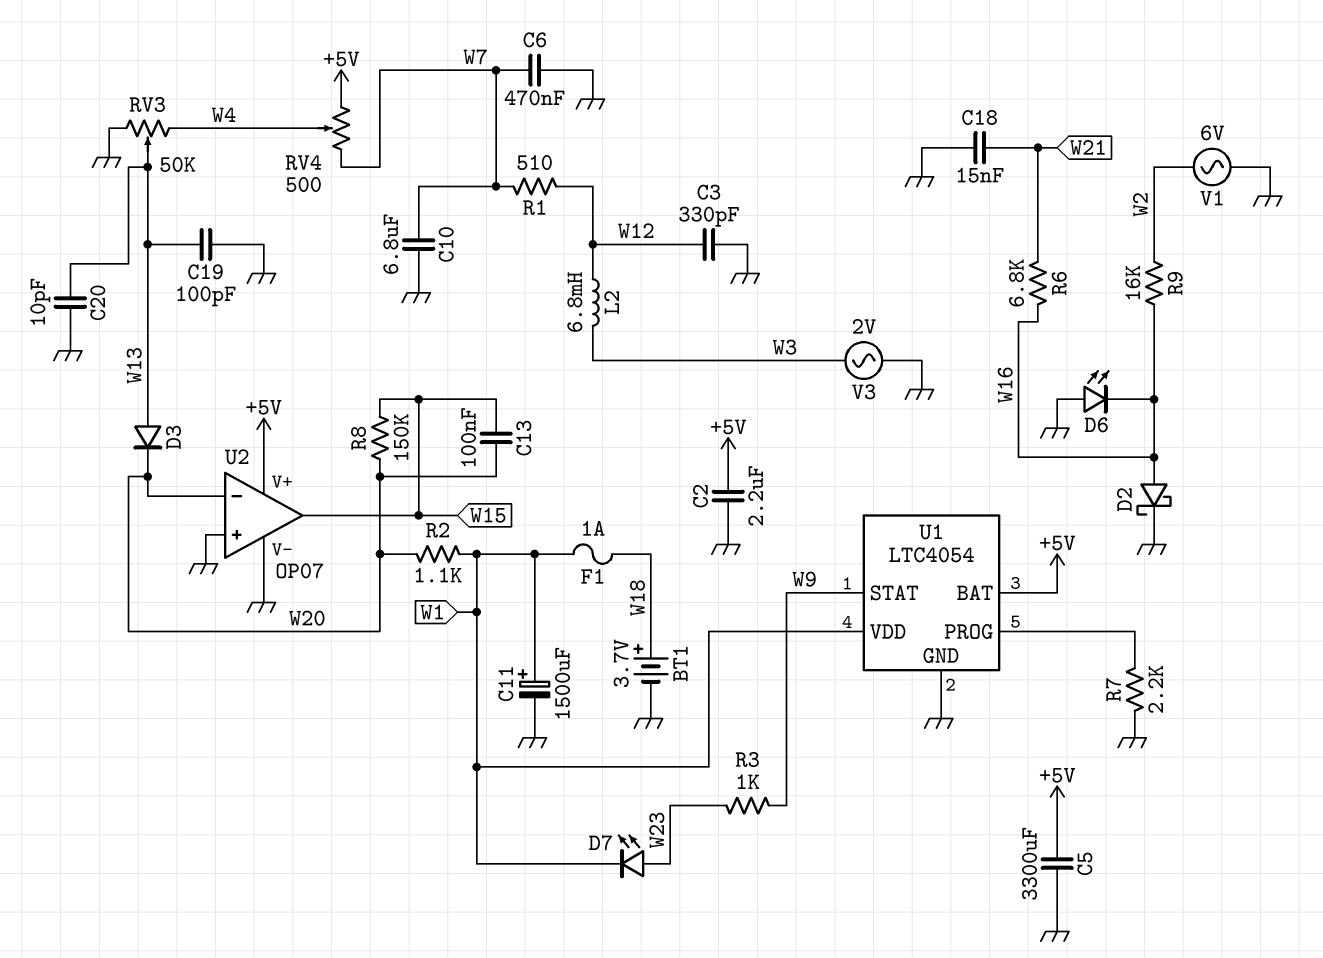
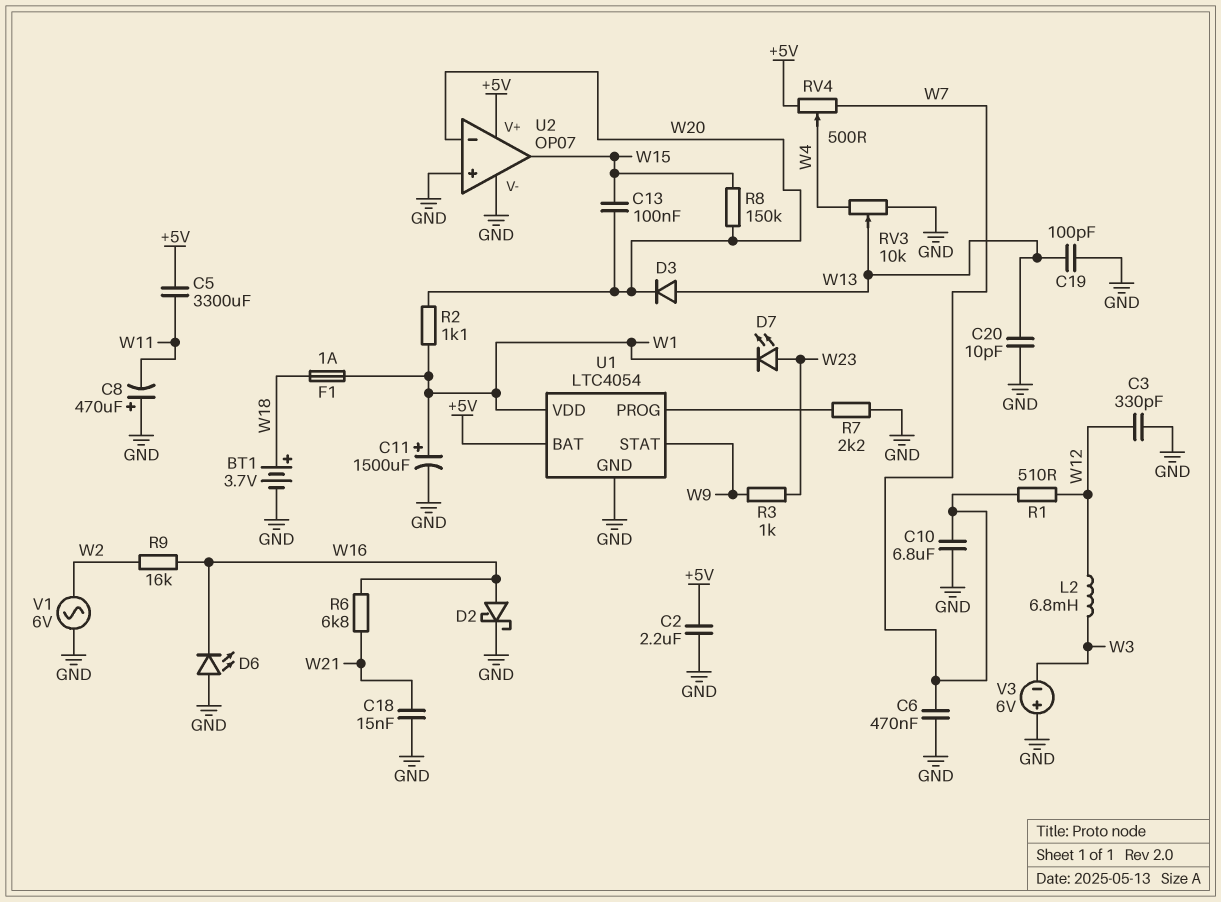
C5: 3300uF (+5V, GND) -> 3300uF (+5V, W11)
C8: none -> 470uF (plus GND, minus W11)
RV3: 50k (GND, W4, wiper W13) -> 10k (GND, W4, wiper W13)
V3: AC 2V (GND, W3) -> 6V (plus GND, minus W3)

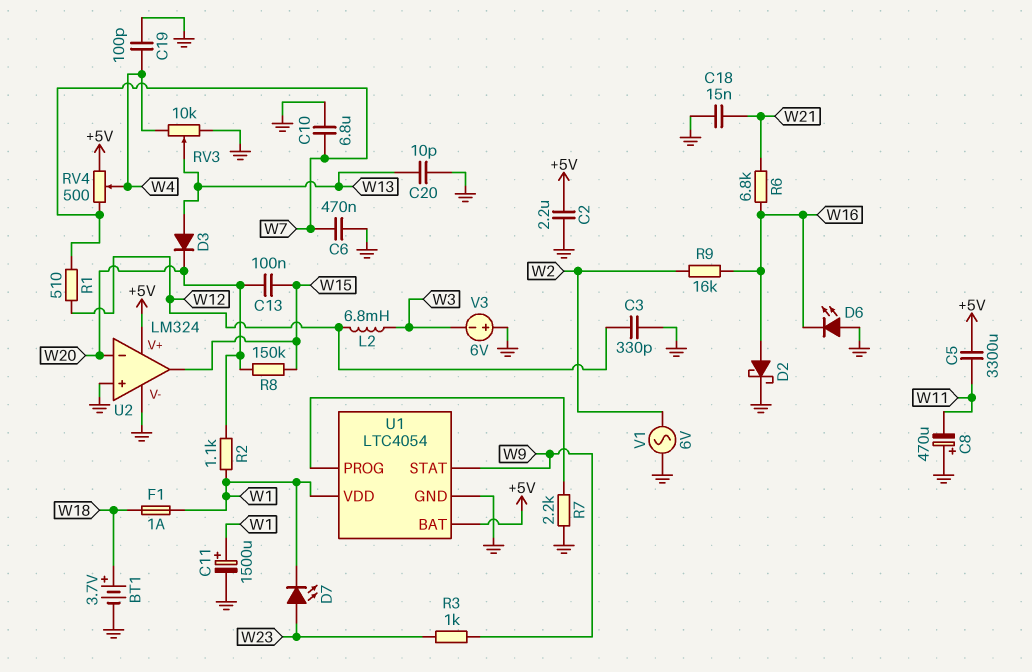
C19: 100pF (GND, W13) -> 100pF (GND, W4)
U2: OP07 -> LM324

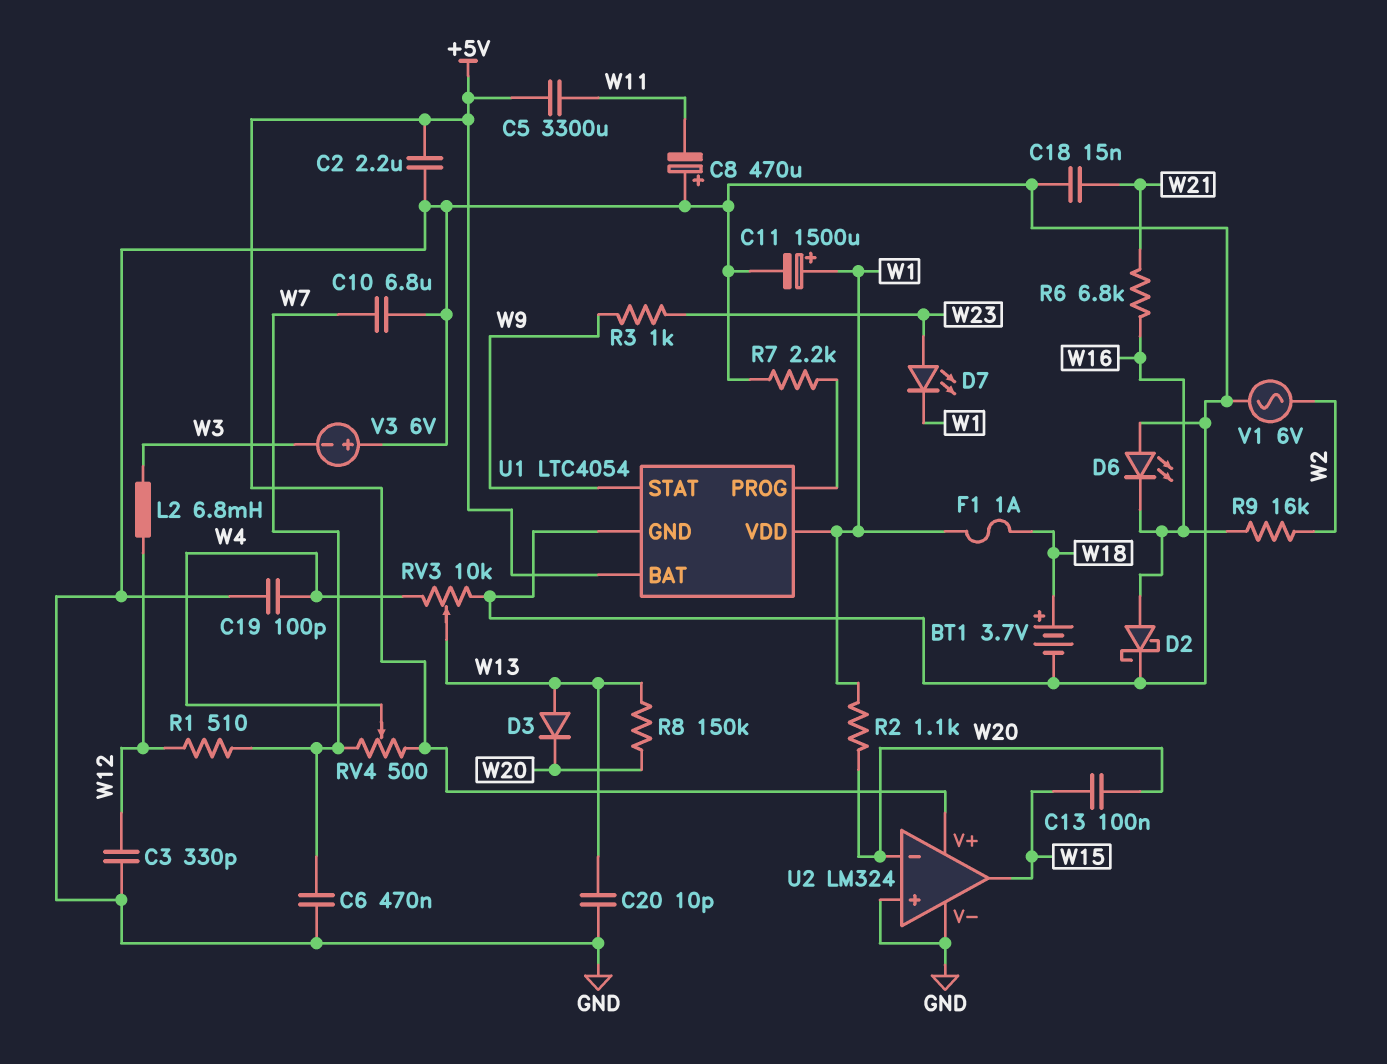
R8: 150k (W15, W20) -> 150k (W13, W20)

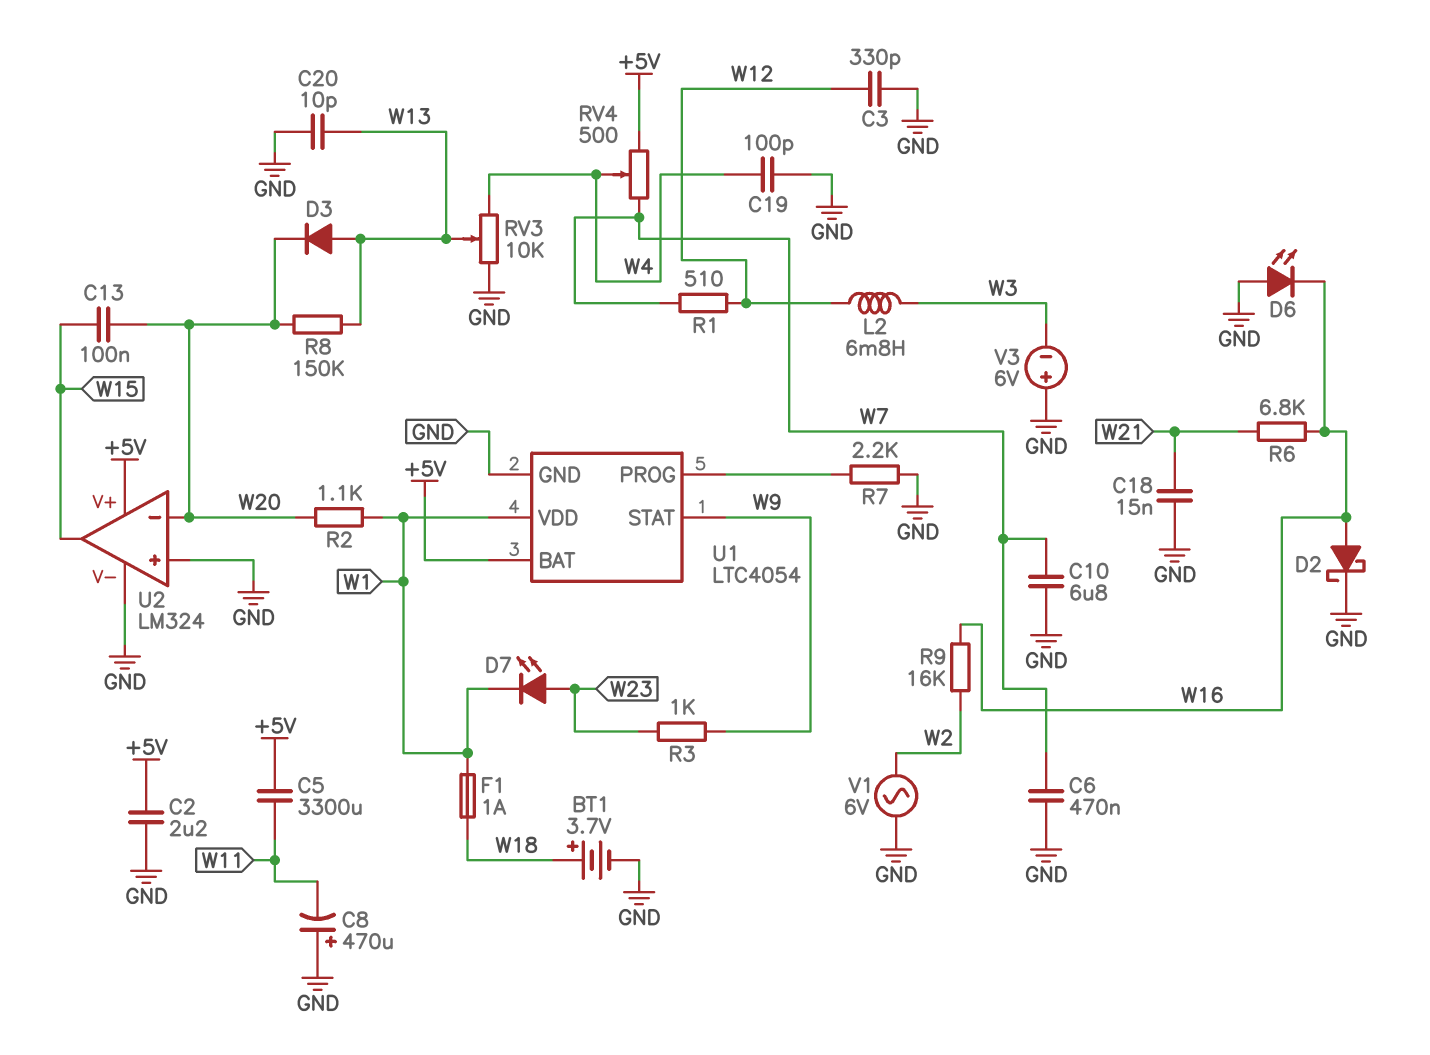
C11: 1500uF (plus W1, minus GND) -> none

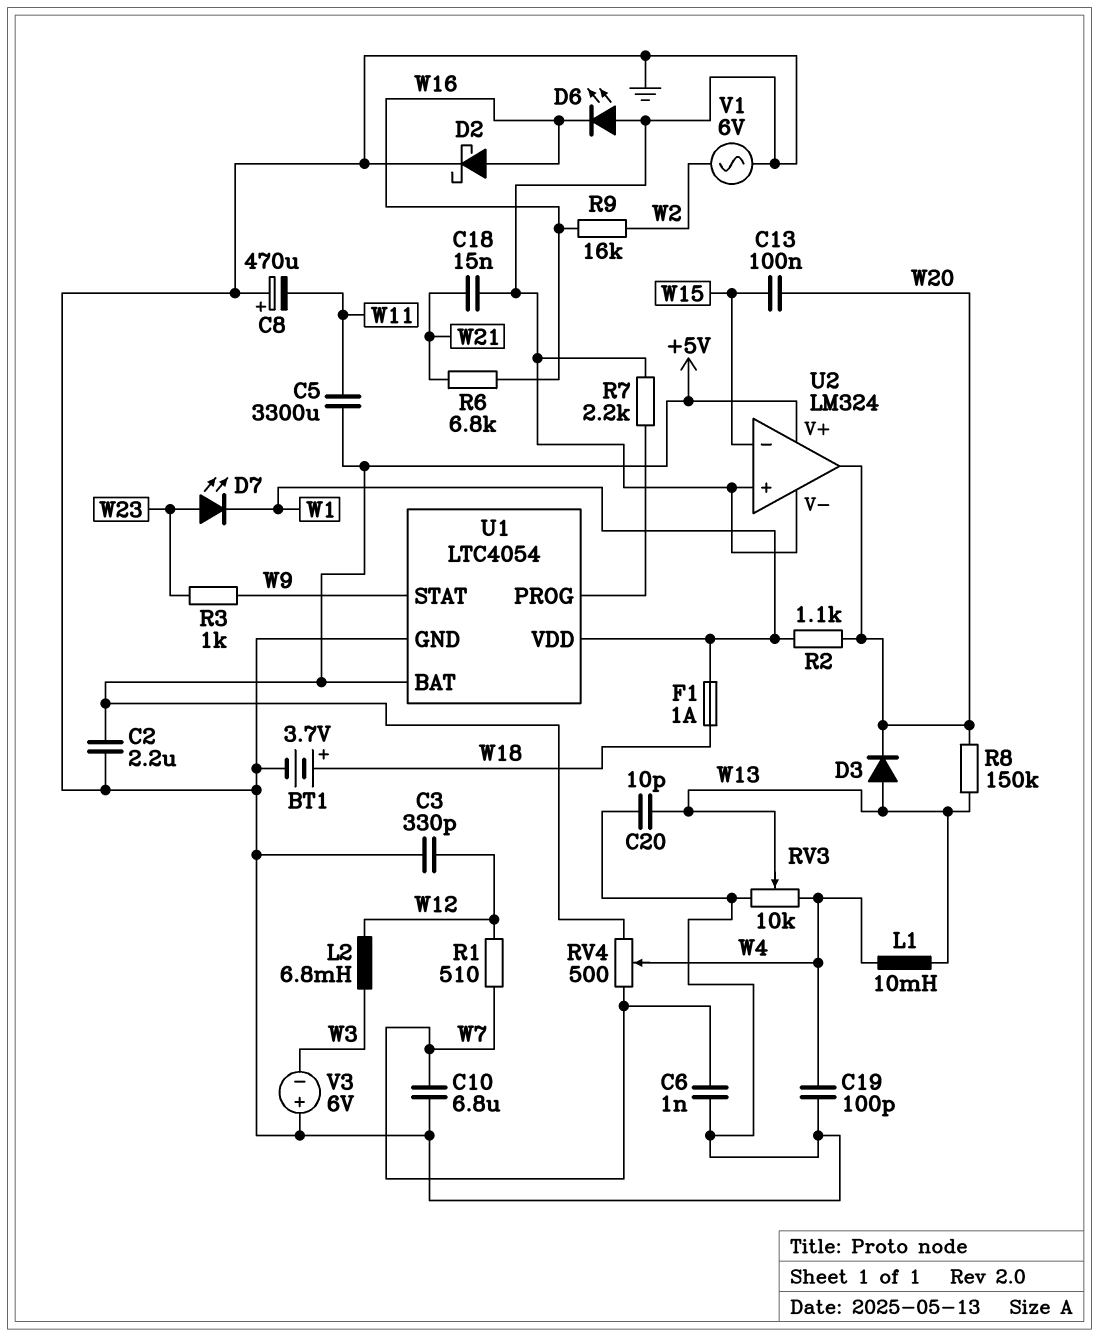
C6: 470nF (GND, W7) -> 1nF (GND, W7)
L1: none -> 10mH (W4, W13)
U2 pin in-: W20 -> W15
U2 pin out: W15 -> W20

